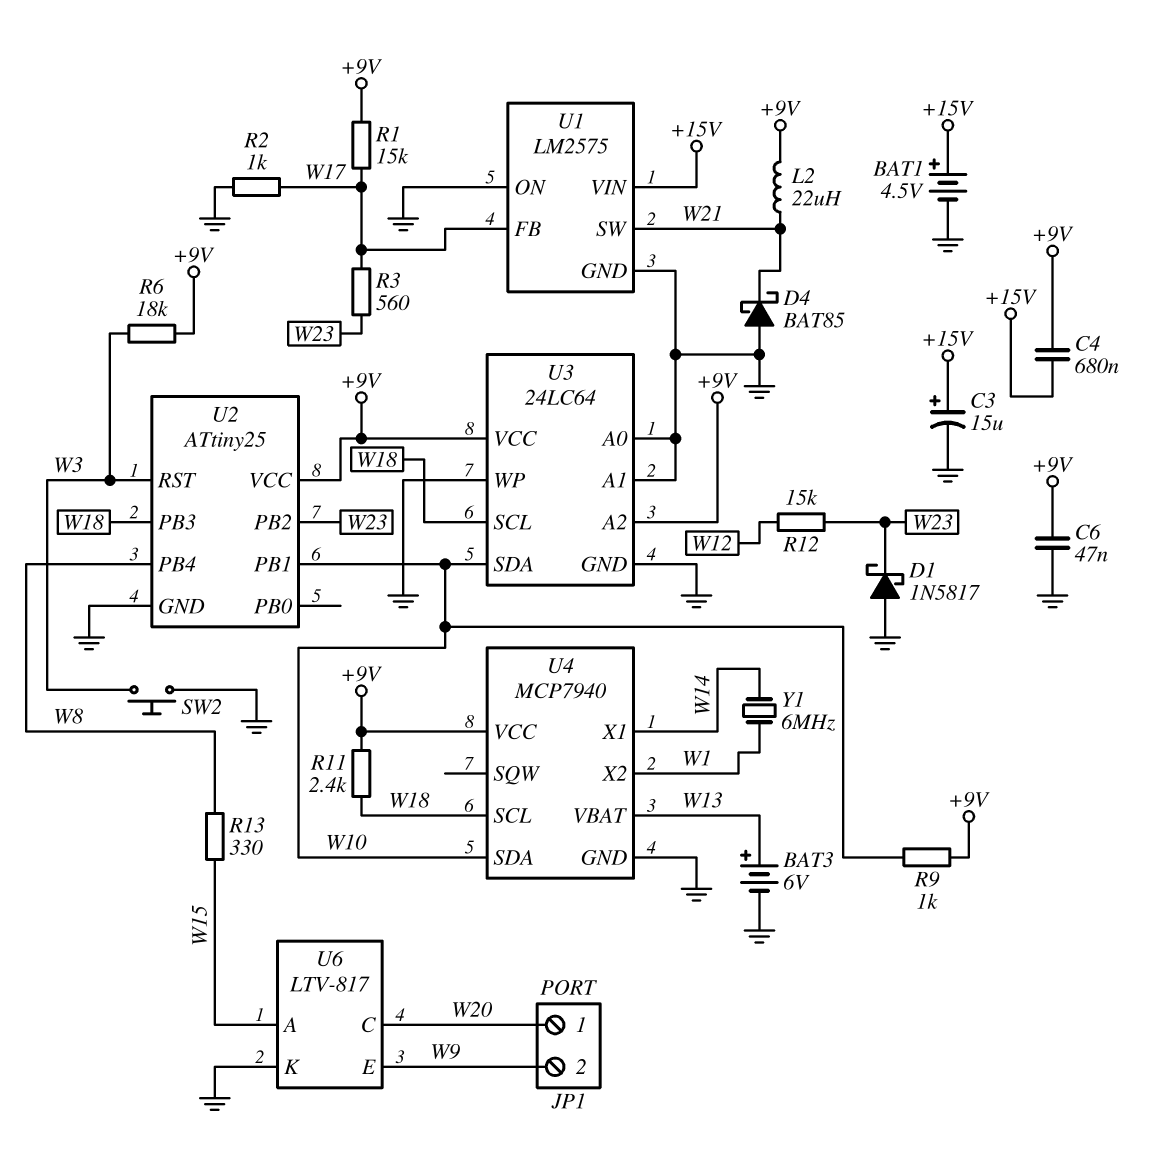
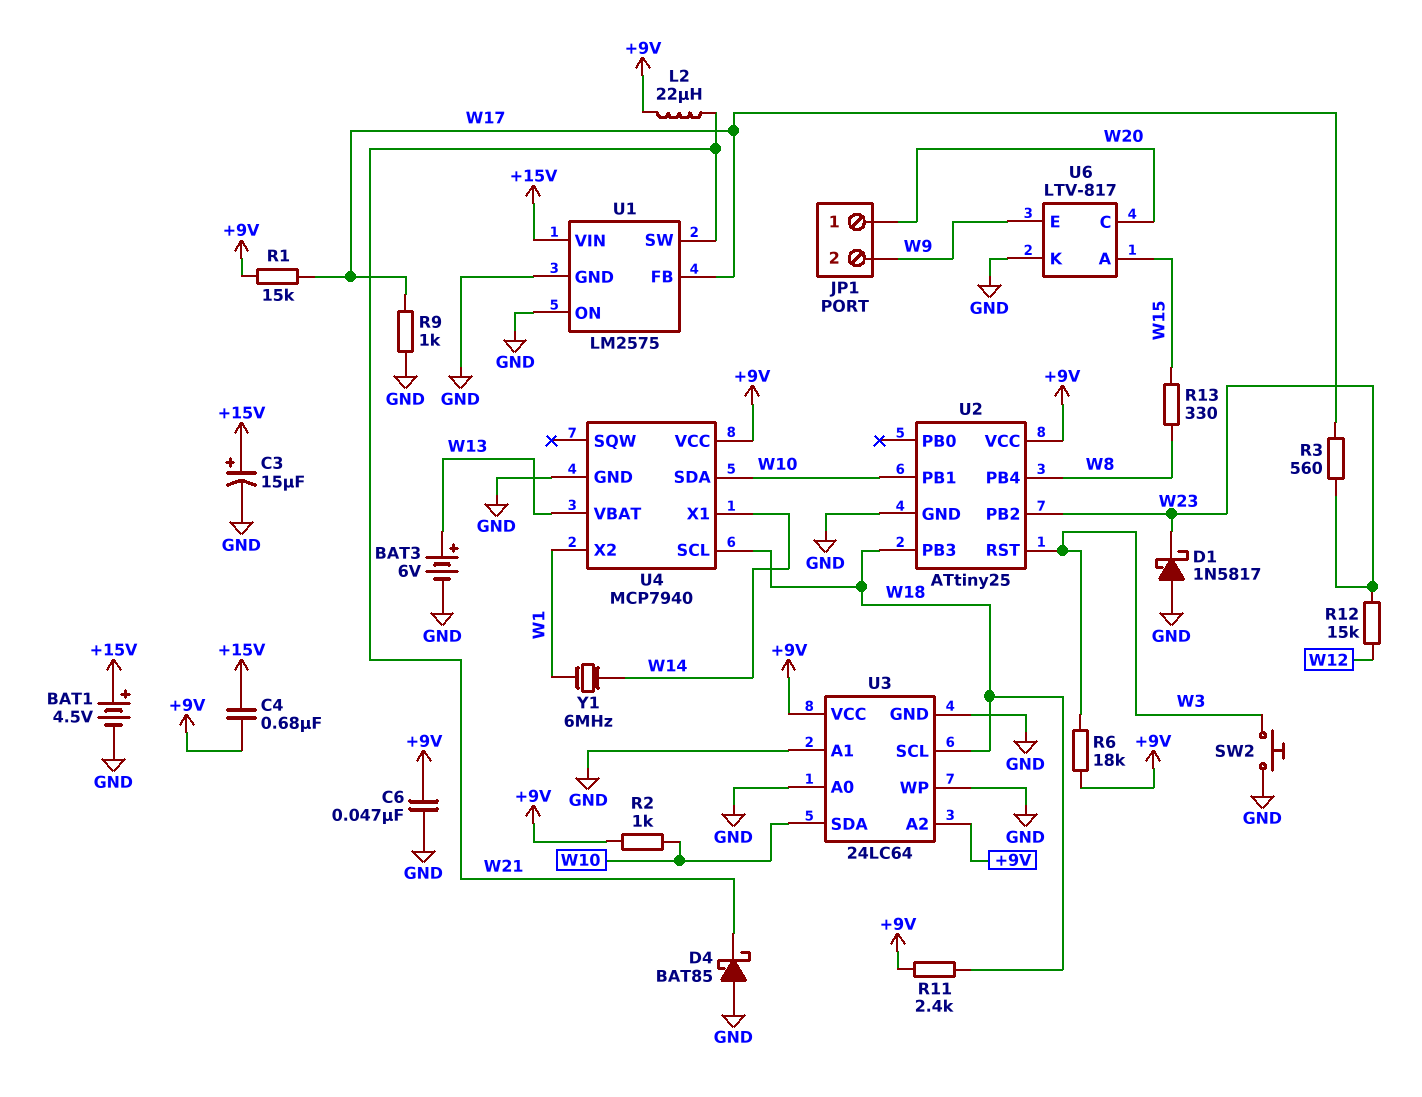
R2: 1k (GND, W17) -> 1k (+9V, W10)
R9: 1k (+9V, W10) -> 1k (GND, W17)

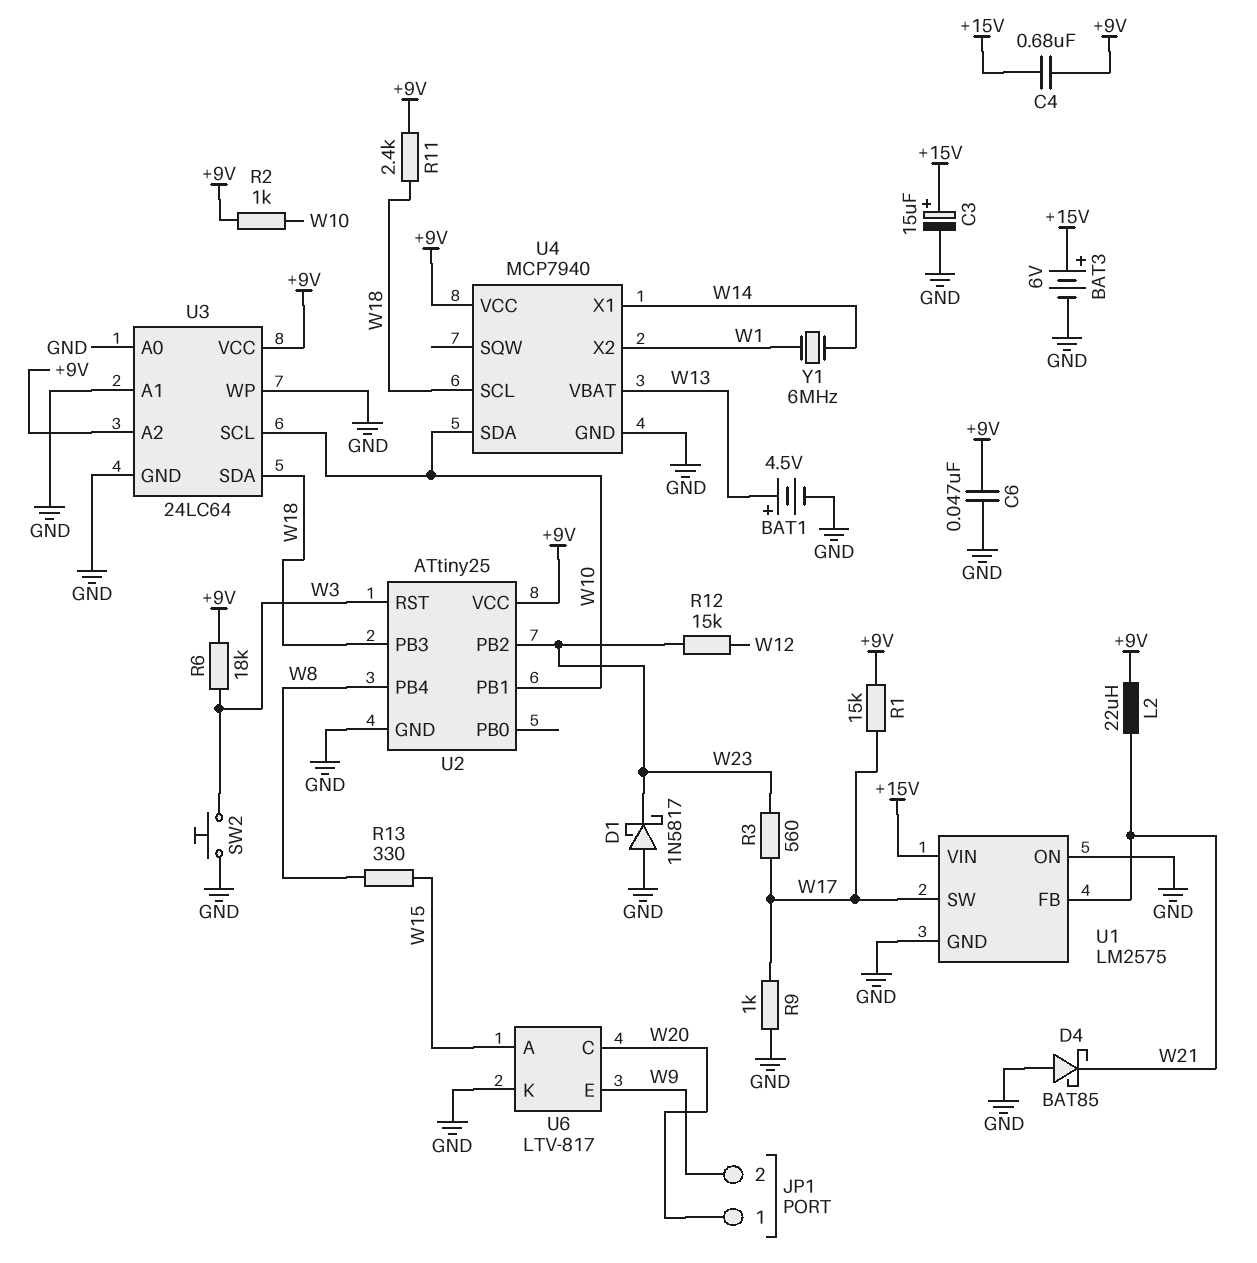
BAT1: 4.5V (plus +15V, minus GND) -> 4.5V (plus W13, minus GND)
BAT3: 6V (plus W13, minus GND) -> 6V (plus +15V, minus GND)
U1 pin FB: W17 -> W21
U1 pin SW: W21 -> W17
U3 pin SCL: W18 -> W10
U3 pin SDA: W10 -> W18

